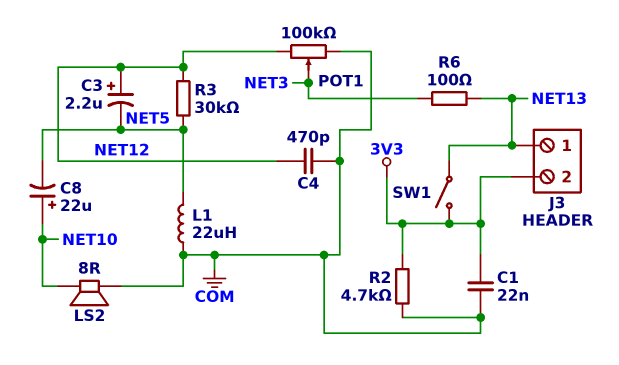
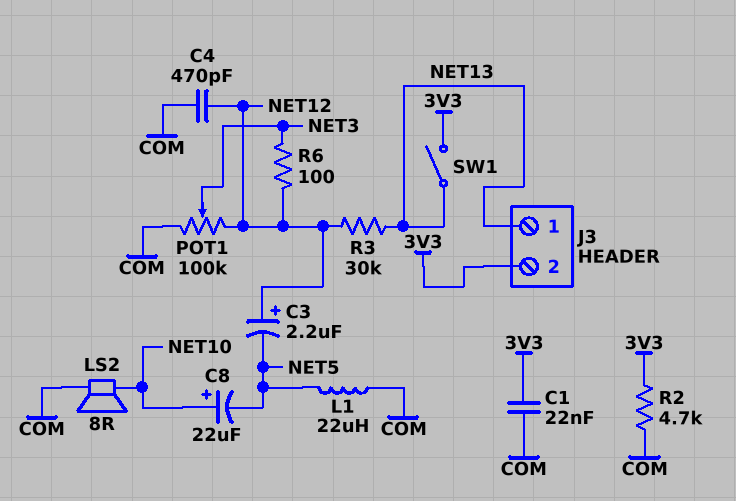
R3: 30k (NET5, NET12) -> 30k (NET12, NET13)
R6: 100 (NET3, NET13) -> 100 (NET3, NET12)

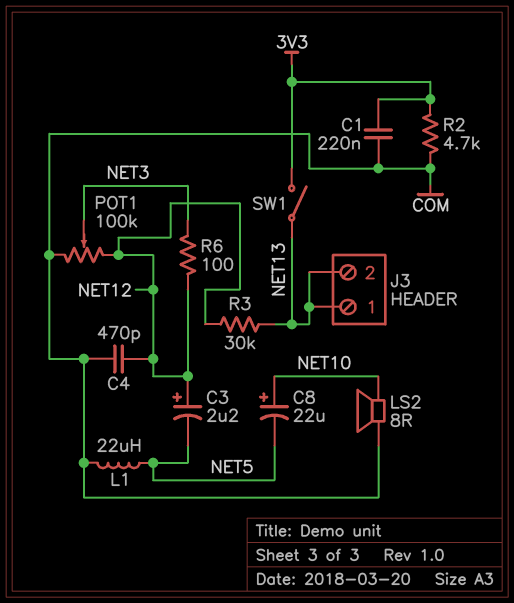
C1: 22nF (3V3, COM) -> 220nF (3V3, COM)
J3 pin 2: 3V3 -> NET13

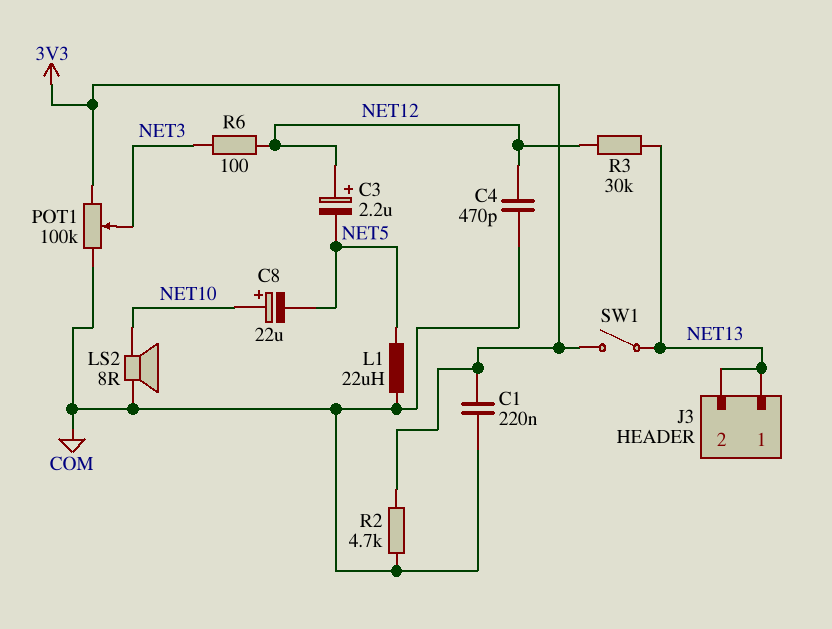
POT1: 100k (COM, NET12, wiper NET3) -> 100k (3V3, COM, wiper NET3)

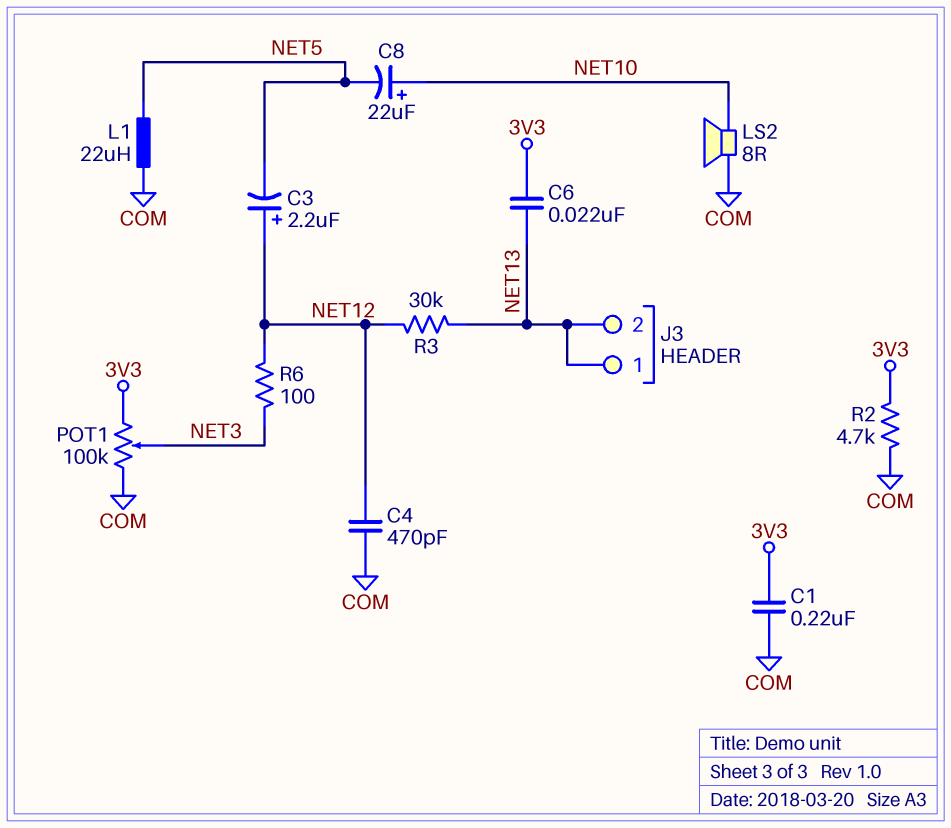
C6: none -> 22nF (3V3, NET13)
SW1: switch (3V3, NET13) -> none

